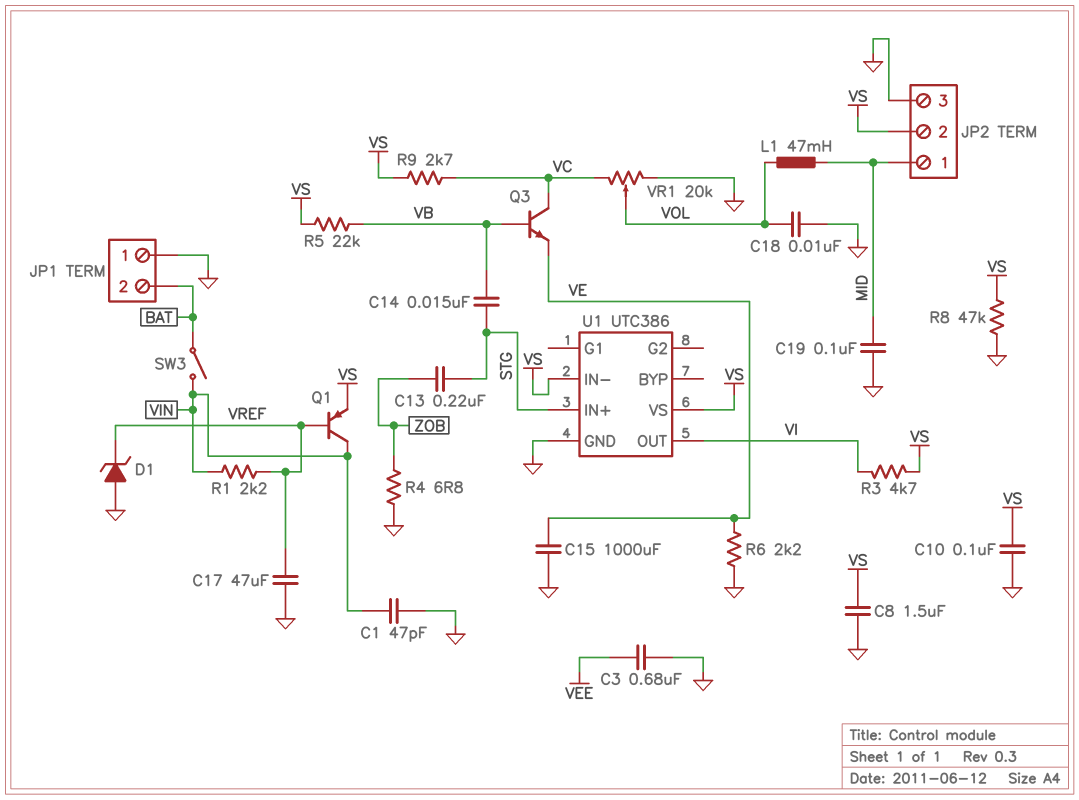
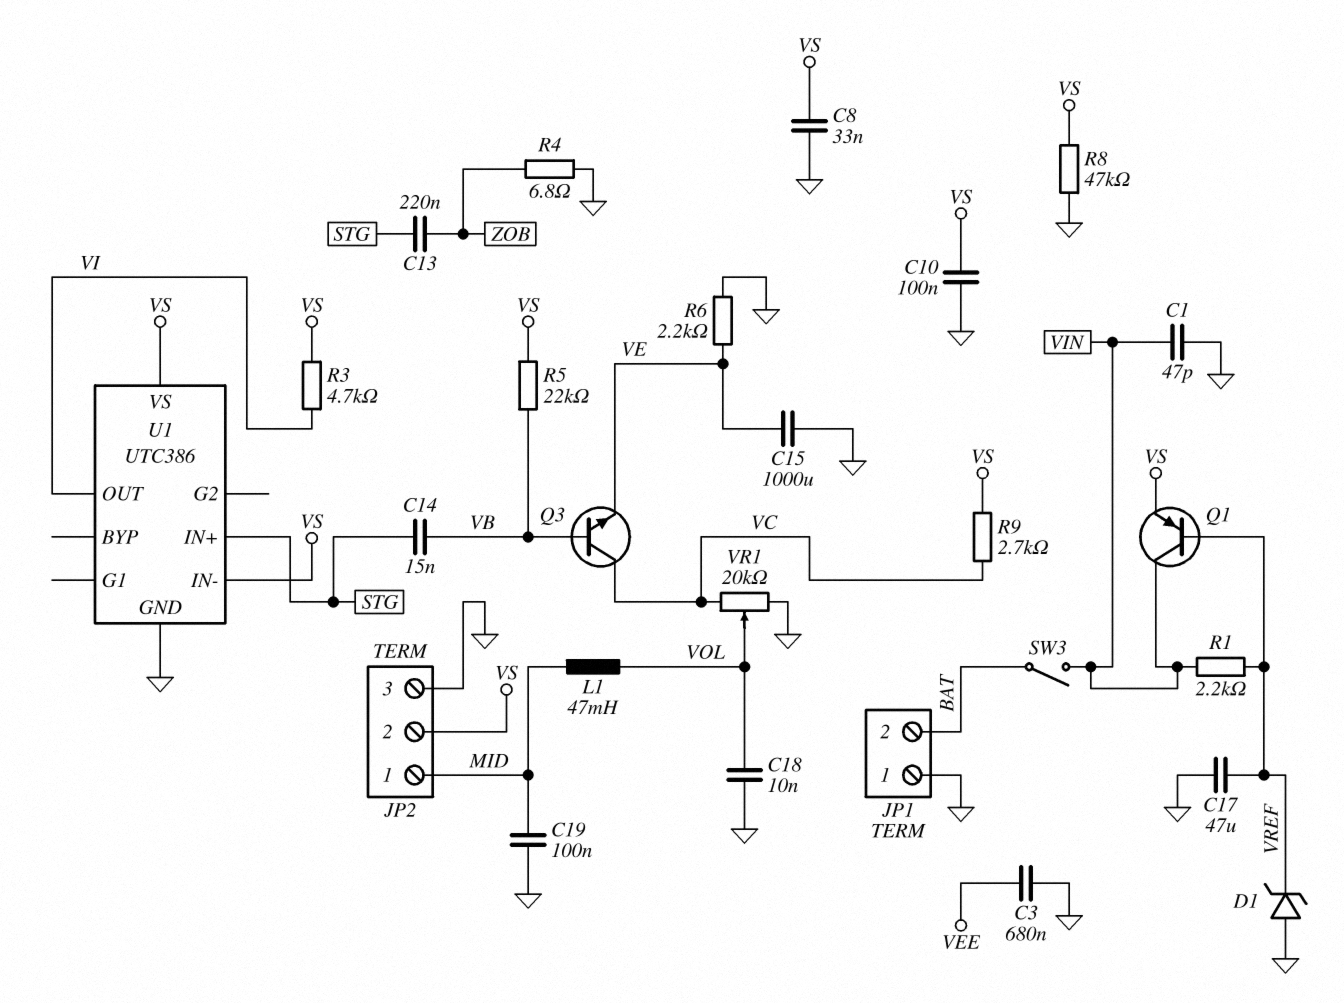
C8: 1.5uF (GND, VS) -> 33nF (GND, VS)

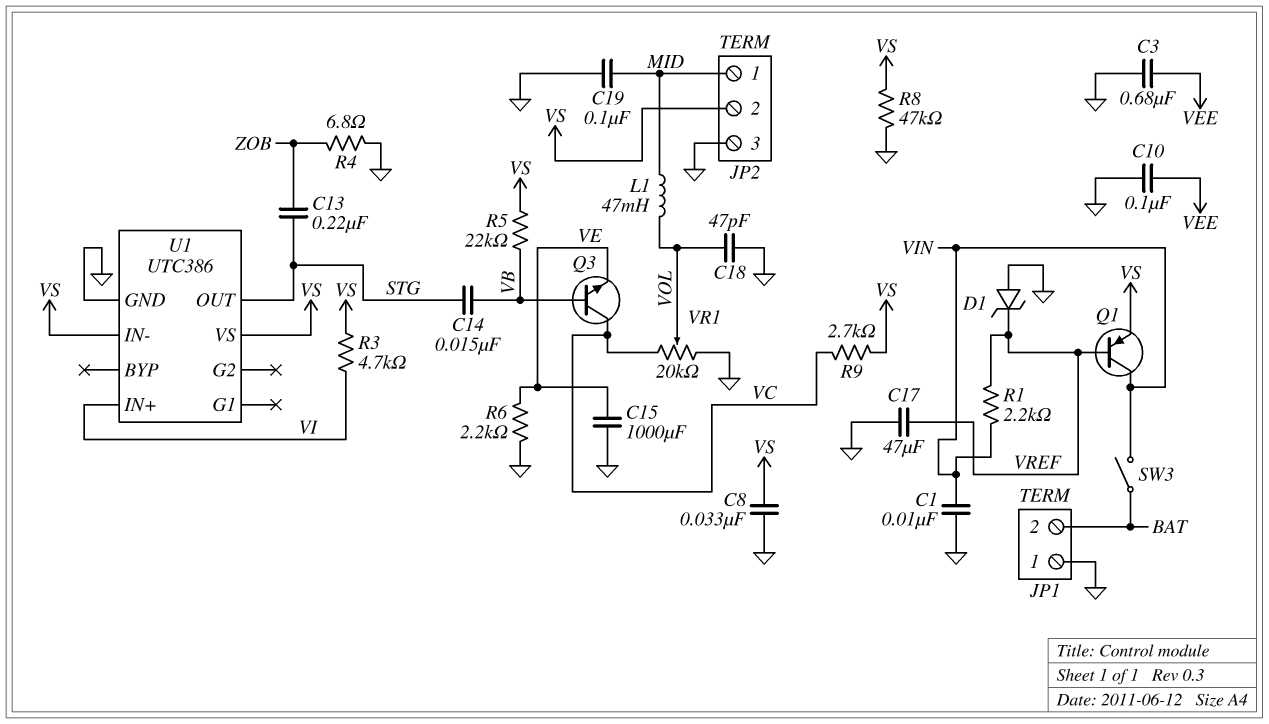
C1: 47pF (GND, VIN) -> 10nF (GND, VIN)
C10: 100nF (GND, VS) -> 100nF (GND, VEE)
C18: 10nF (GND, VOL) -> 47pF (GND, VOL)
U1 pin IN+: STG -> VI
U1 pin OUT: VI -> STG

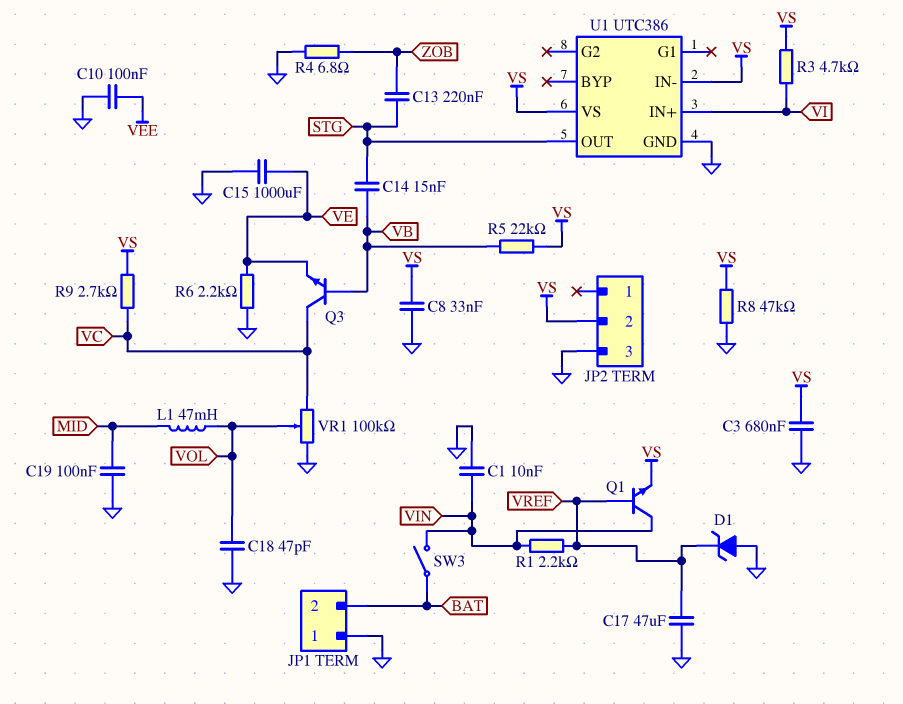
C3: 680nF (GND, VEE) -> 680nF (GND, VS)
JP2 pin 1: MID -> none
Q1: PNP (B VREF, C VIN, E VS) -> NPN (B VREF, C VIN, E VS)
VR1: 20k (GND, VC, wiper VOL) -> 100k (GND, VC, wiper VOL)

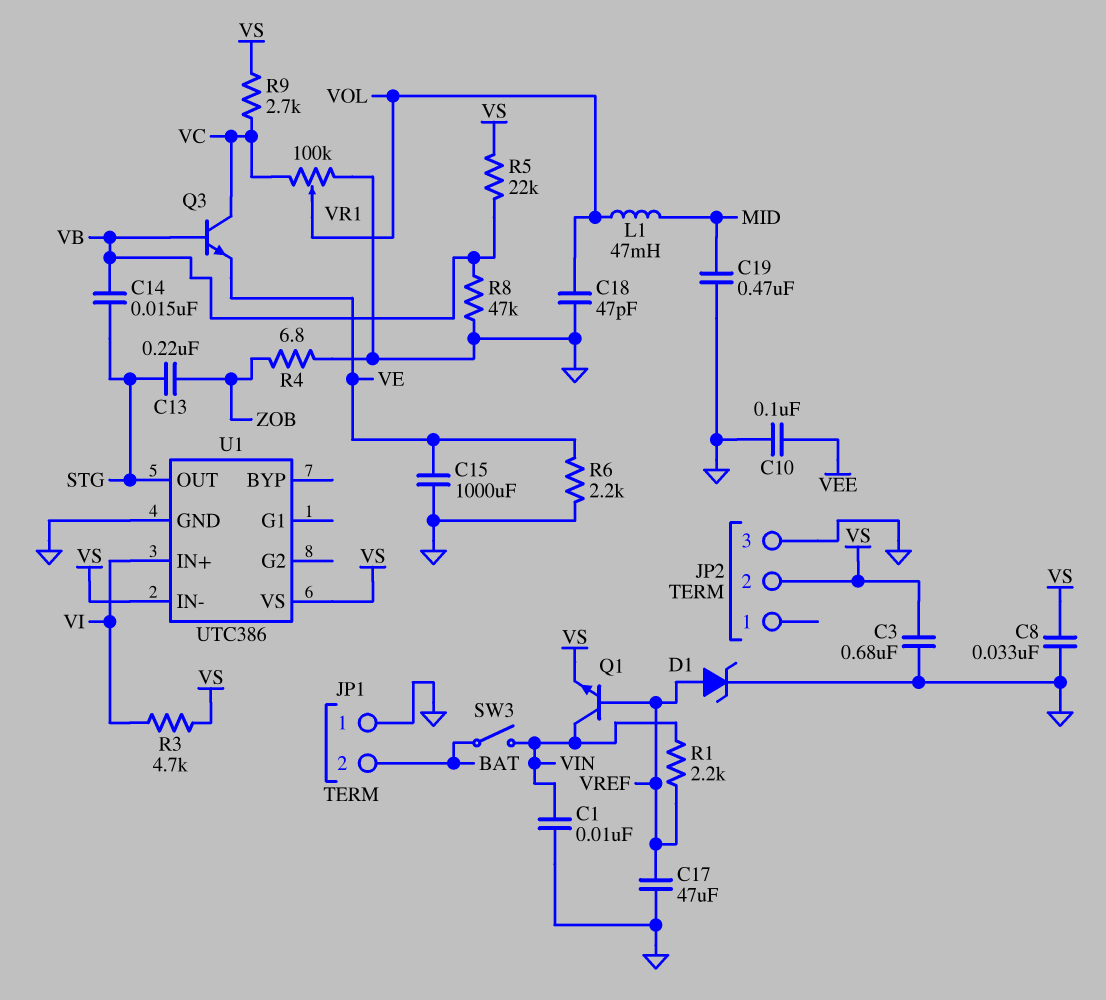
C19: 100nF (GND, MID) -> 470nF (GND, MID)
D1: zener (A GND, K VREF) -> zener (A VREF, K GND)
R8: 47k (GND, VS) -> 47k (GND, VB)

